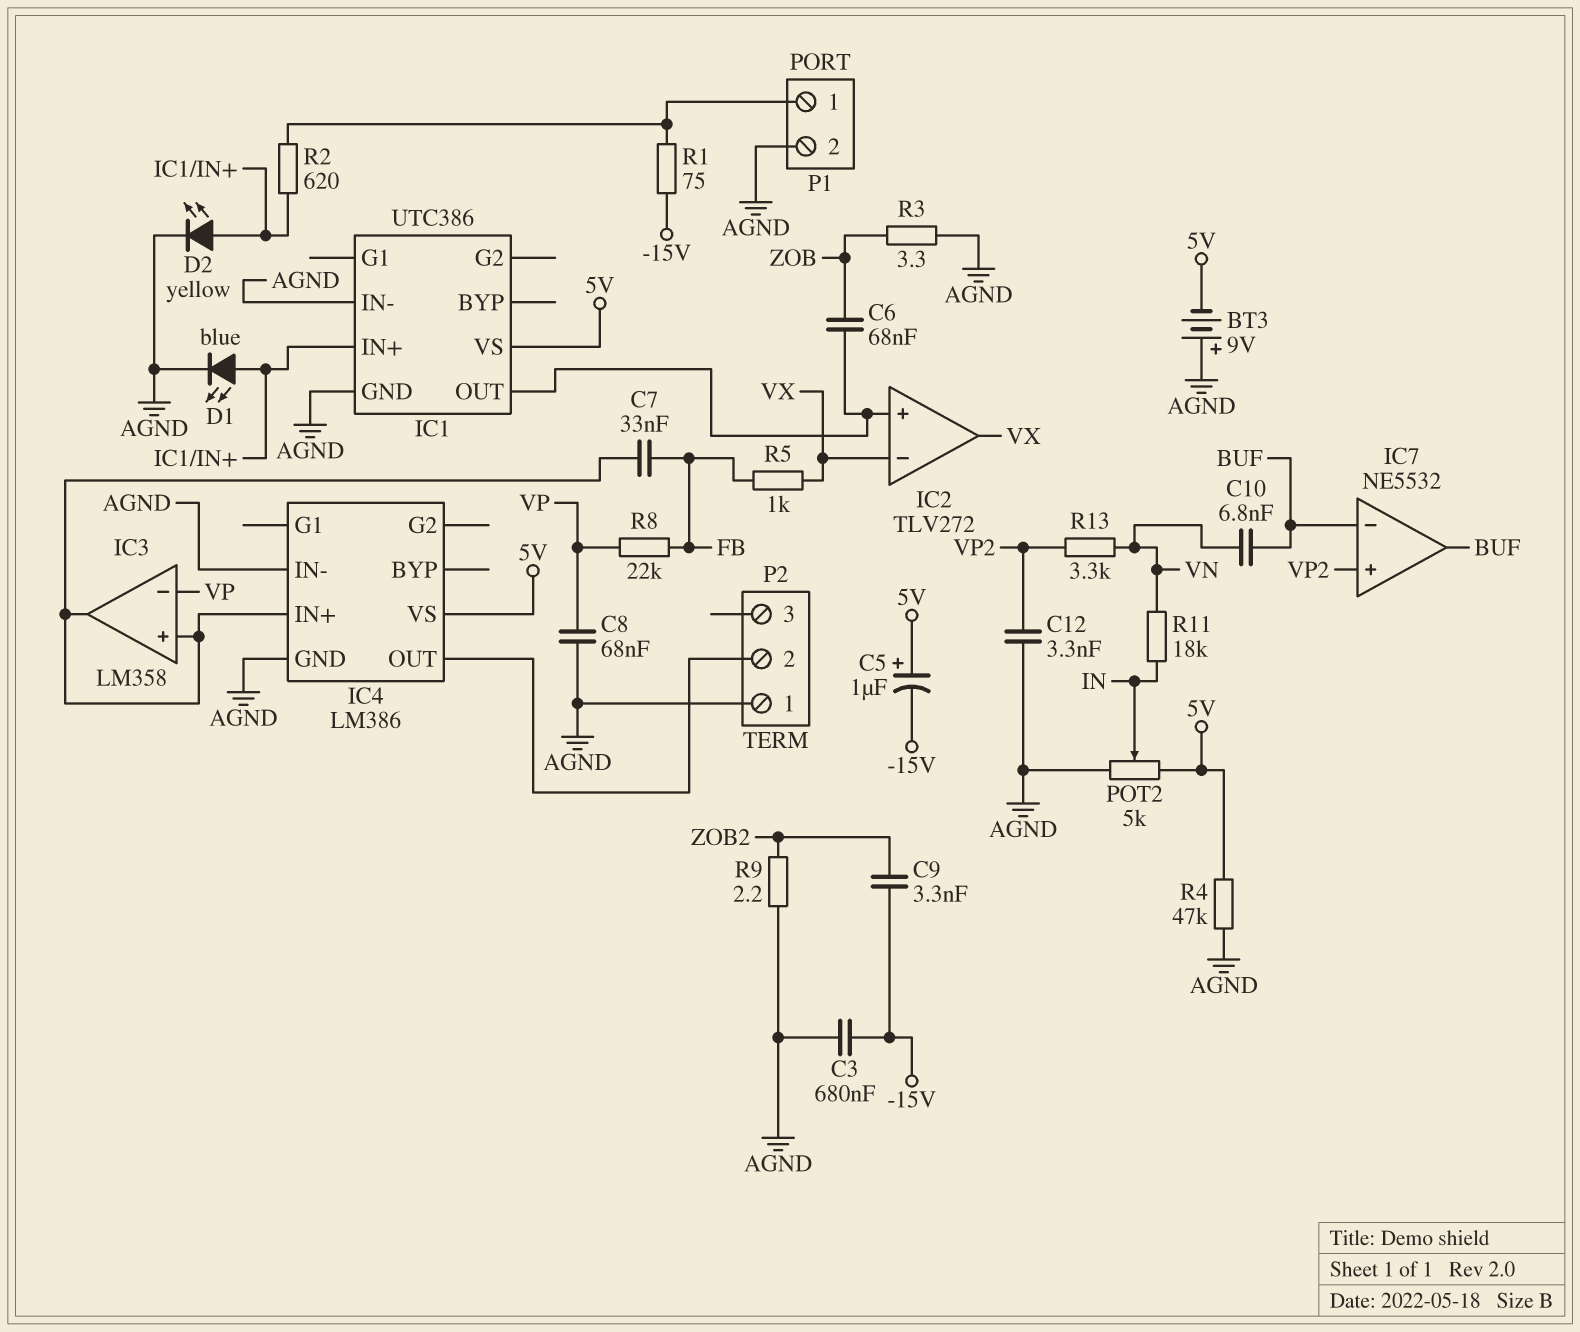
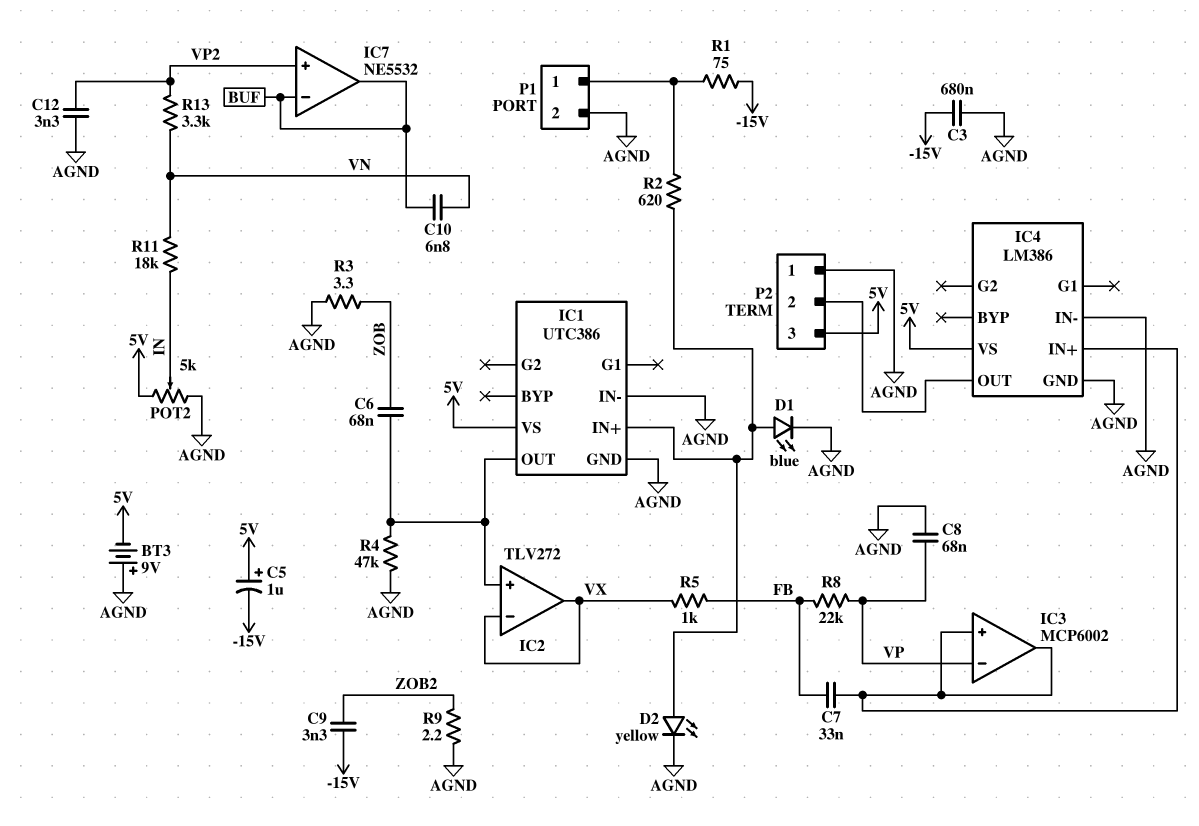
IC3: LM358 -> MCP6002
P2 pin 3: none -> 5V
R4: 47k (5V, AGND) -> 47k (AGND, IC1/OUT)

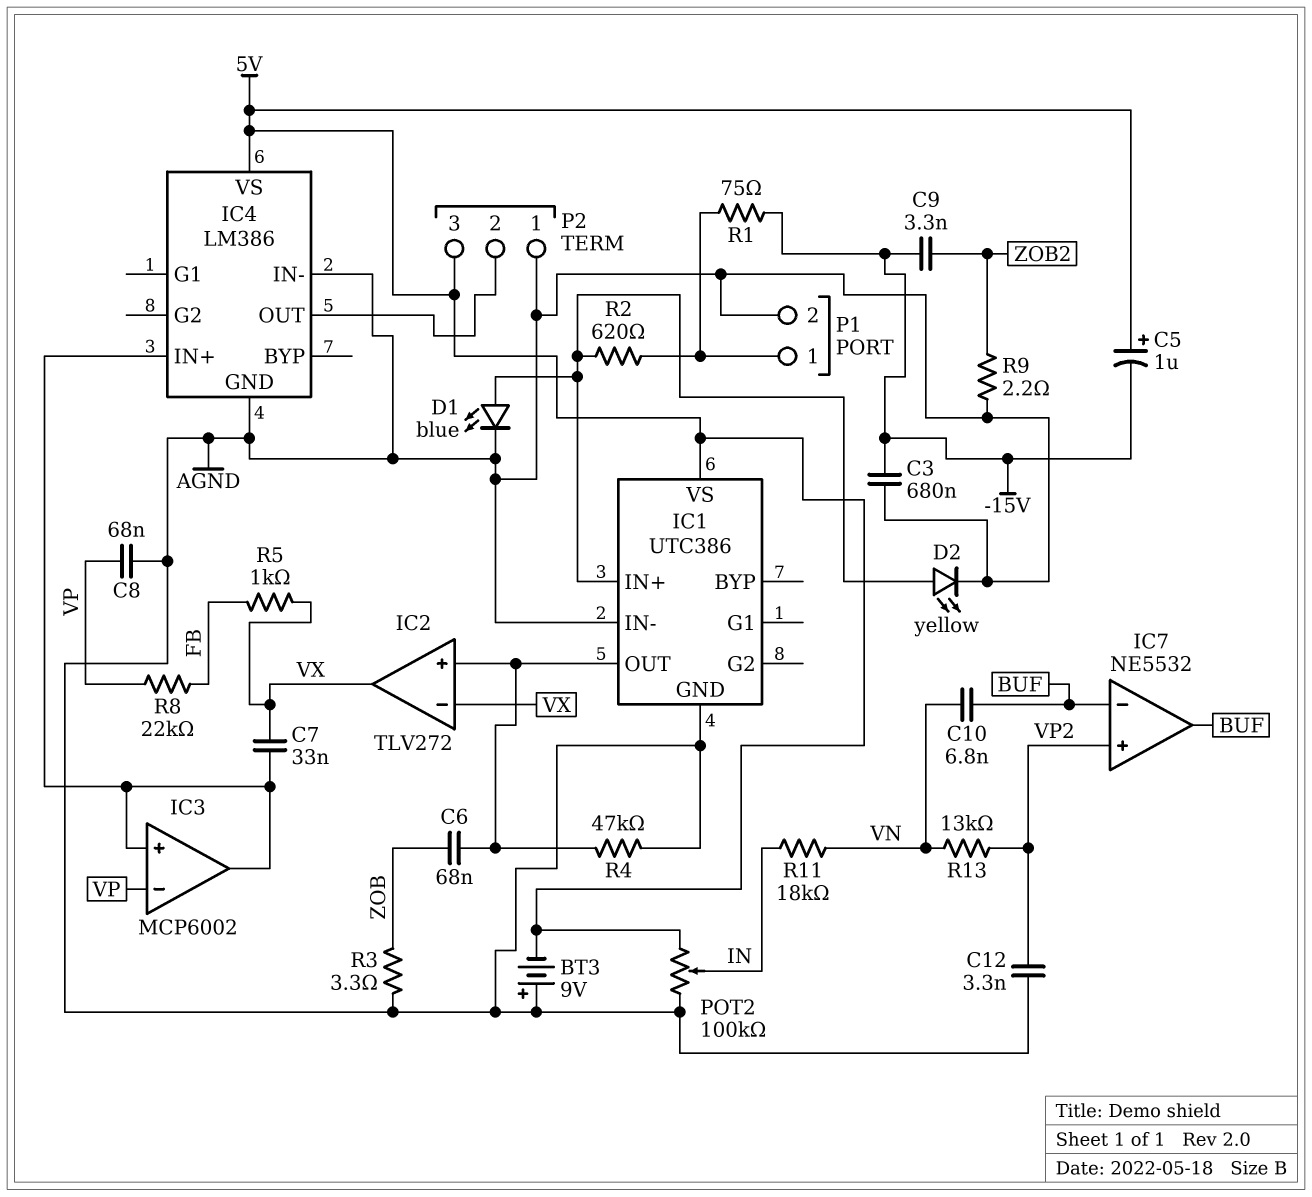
C7: 33nF (FB, IC3/in+) -> 33nF (IC3/in+, VX)
POT2: 5k (5V, AGND, wiper IN) -> 100k (5V, AGND, wiper IN)
R13: 3.3k (VN, VP2) -> 13k (VN, VP2)

